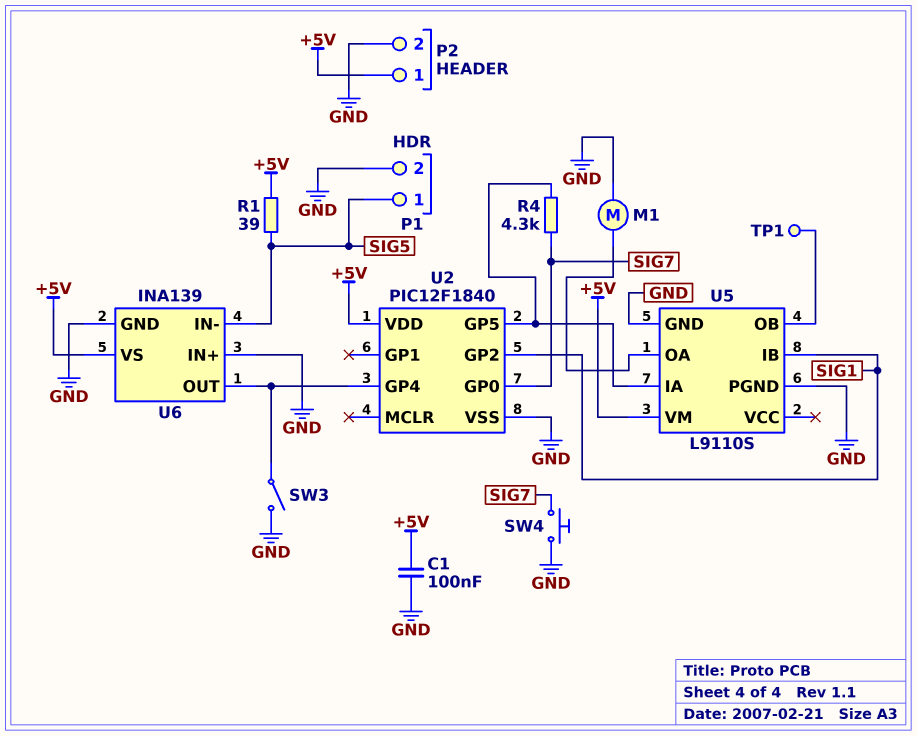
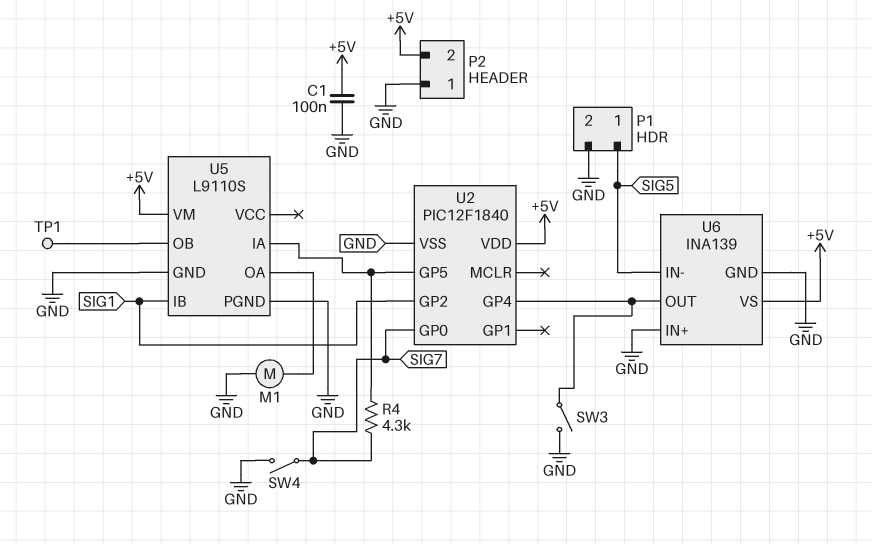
P2 pin 1: +5V -> GND
P2 pin 2: GND -> +5V
R1: 39 (+5V, SIG5) -> none
SW4: button (GND, SIG7) -> switch (GND, SIG7)

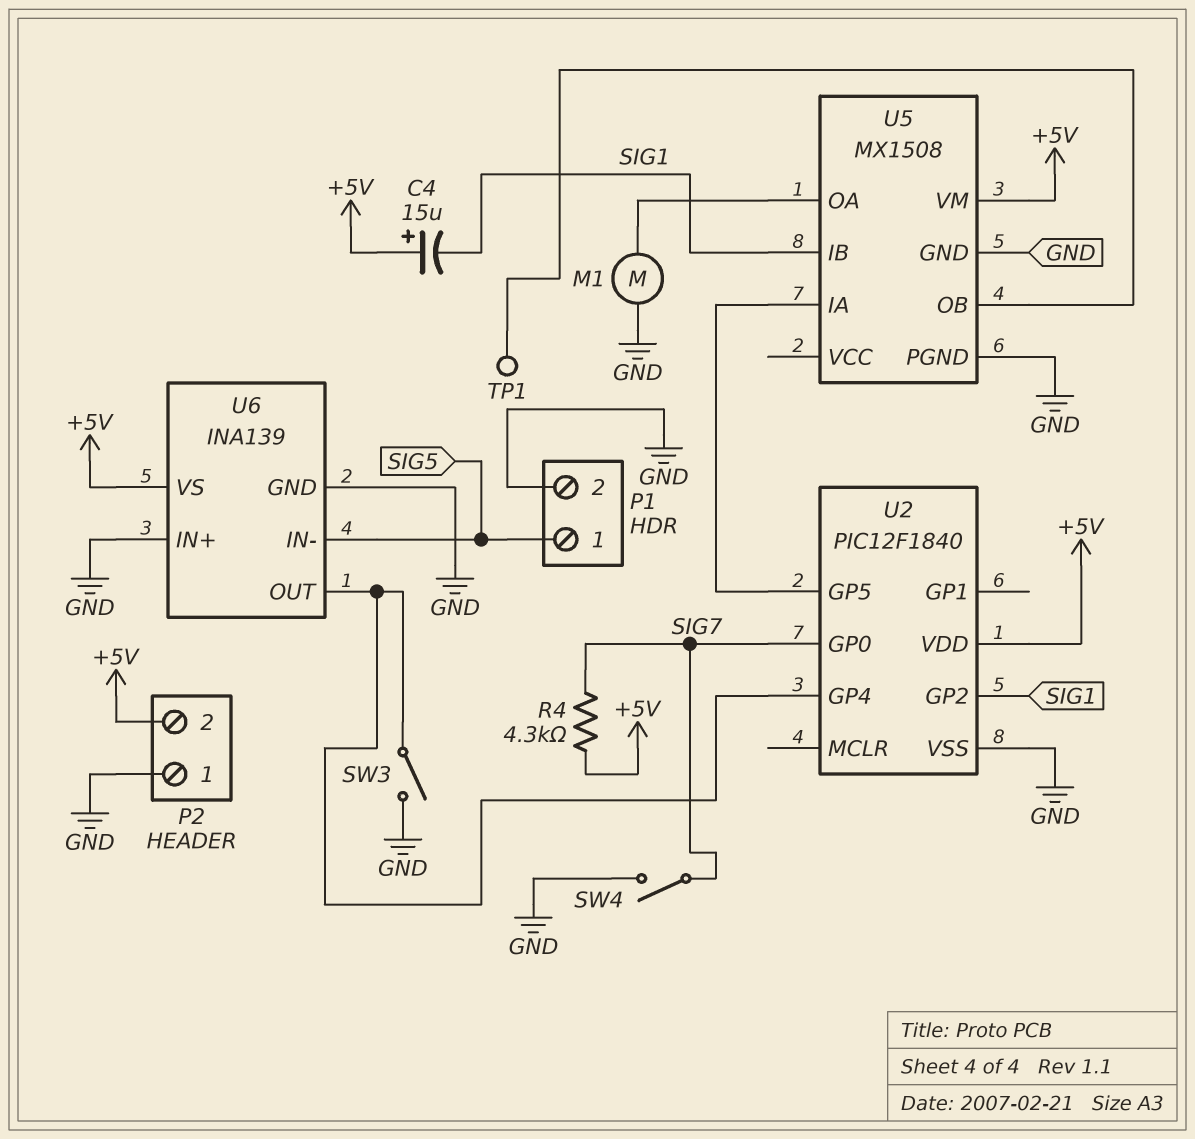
C1: 100nF (+5V, GND) -> none
C4: none -> 15uF (plus +5V, minus SIG1)
R4: 4.3k (SIG7, U2/GP5) -> 4.3k (+5V, SIG7)
U5: L9110S -> MX1508

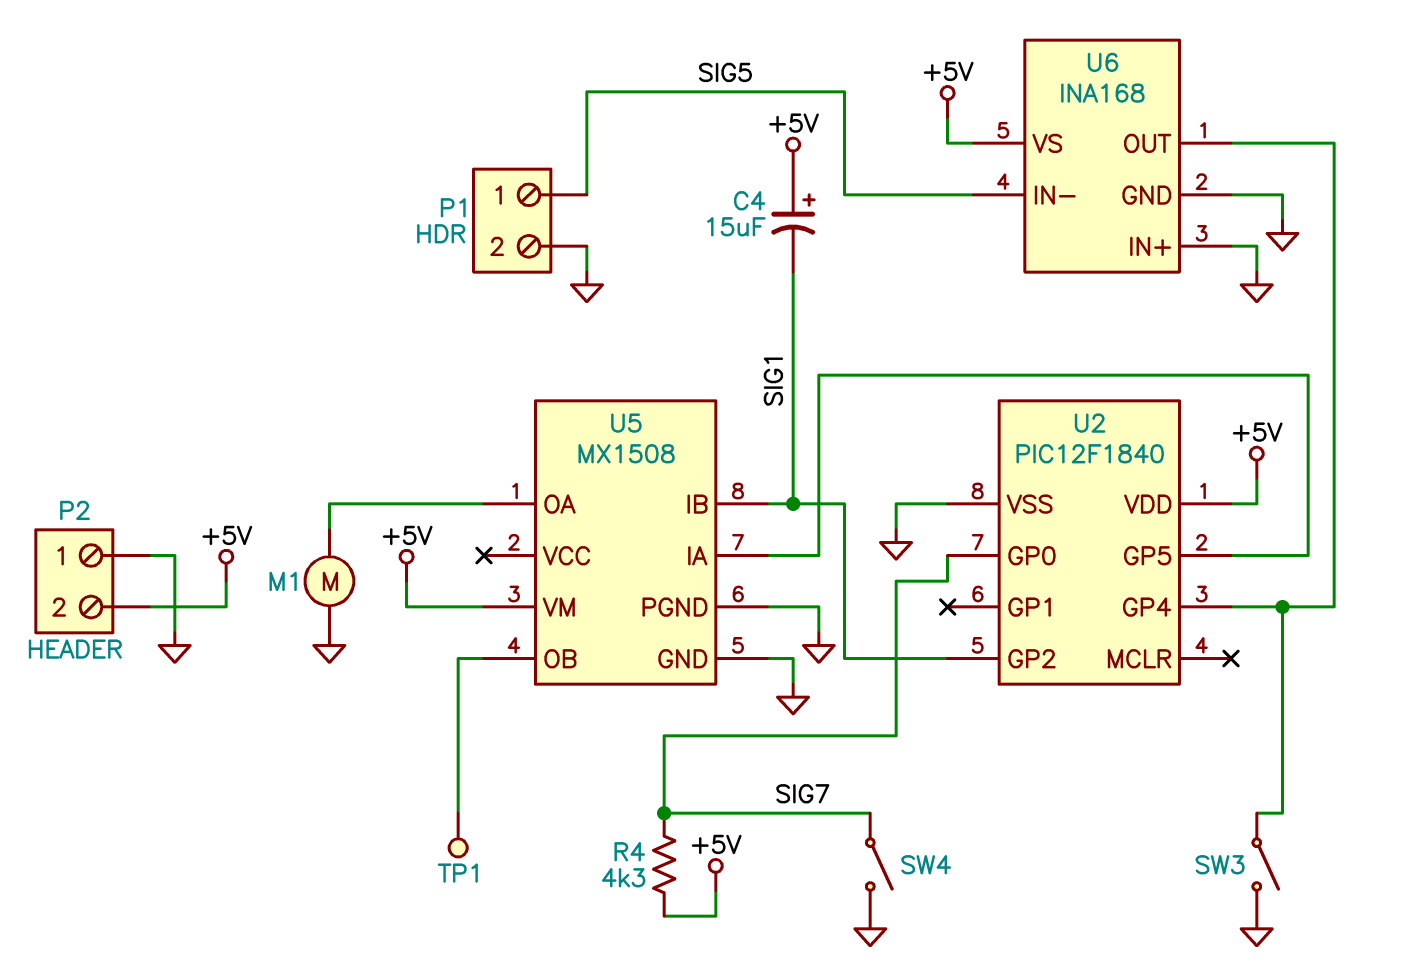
U6: INA139 -> INA168

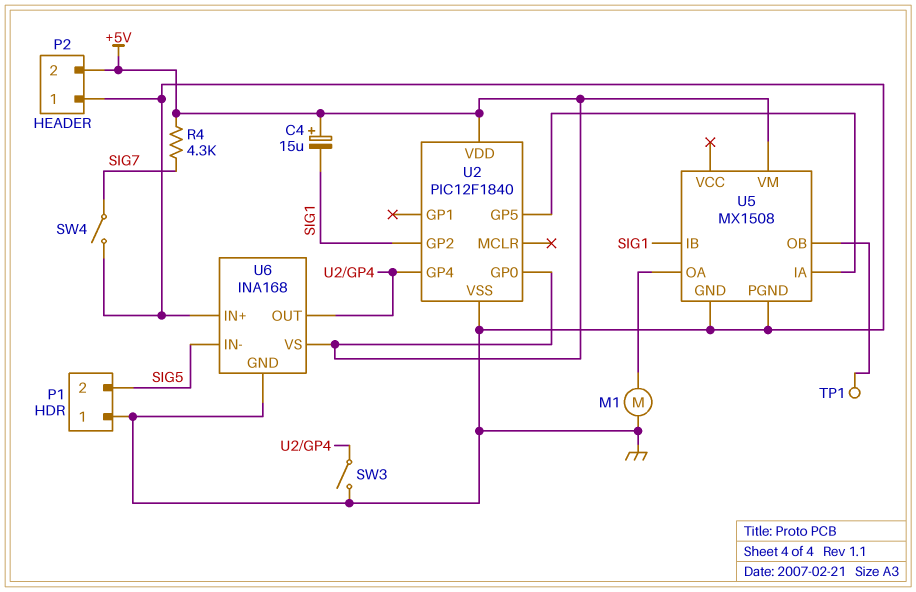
P1 pin 1: SIG5 -> GND
P1 pin 2: GND -> SIG5
U2 pin GP0: SIG7 -> +5V

